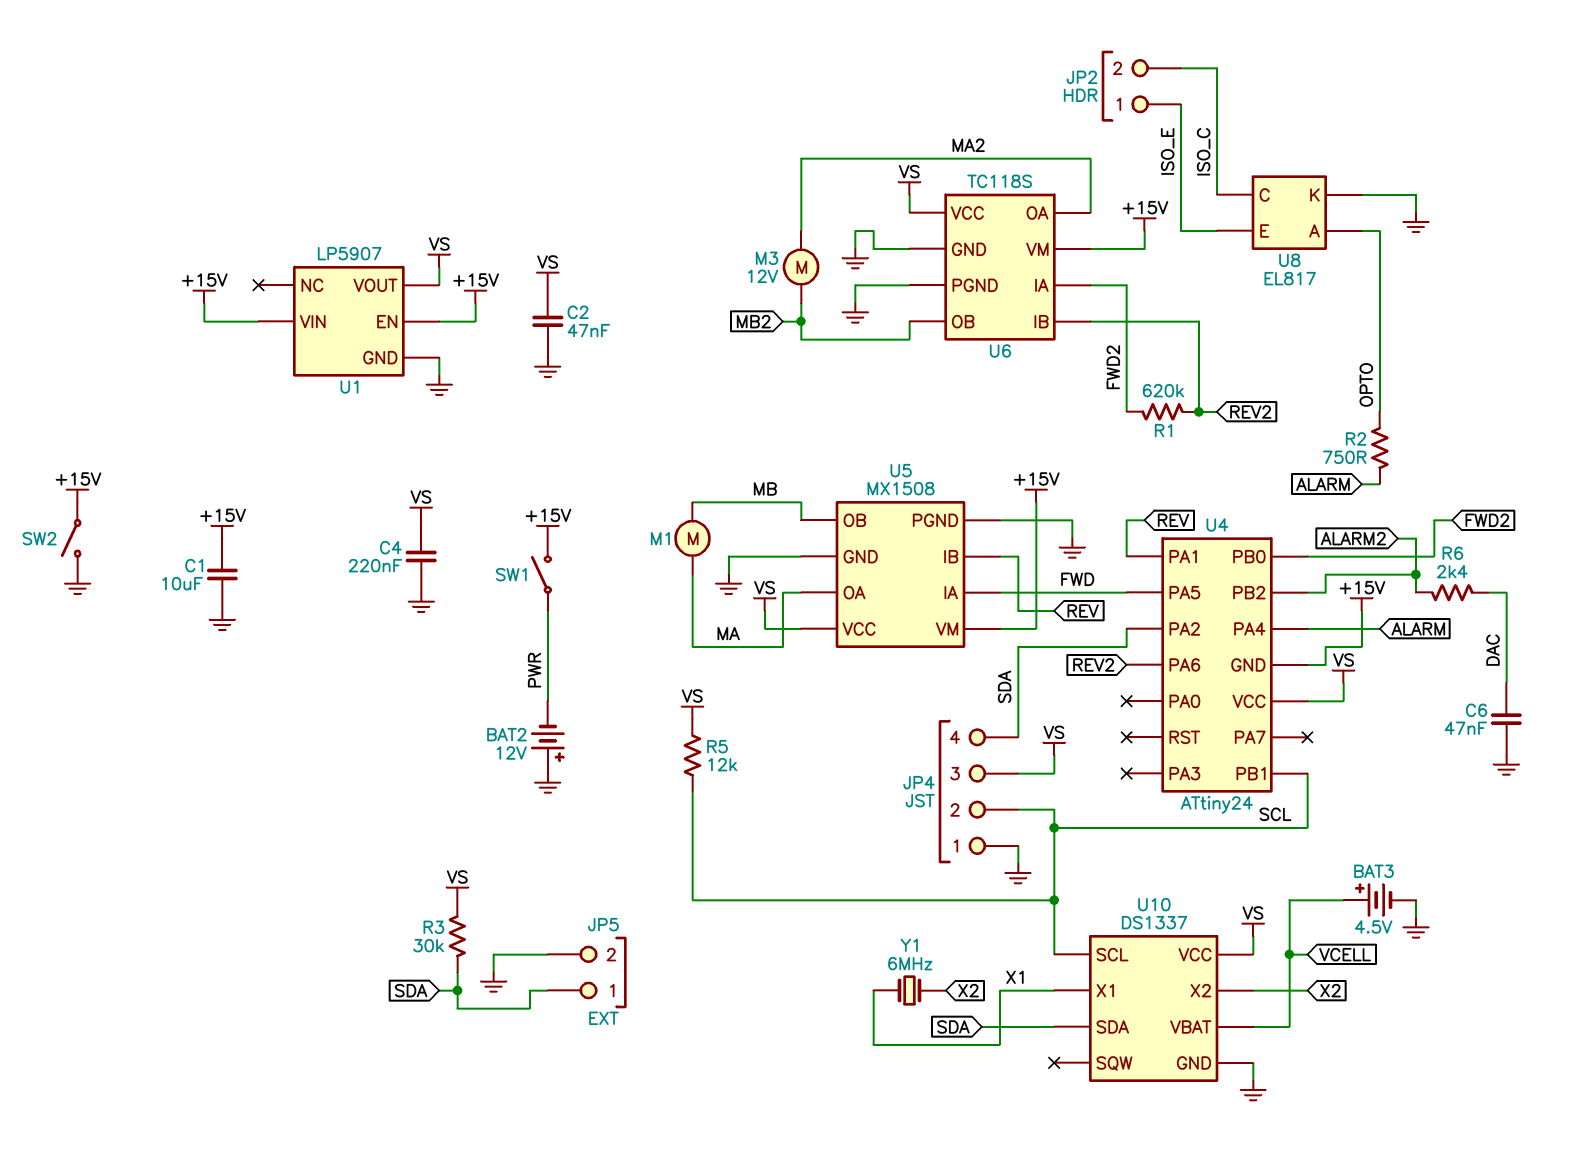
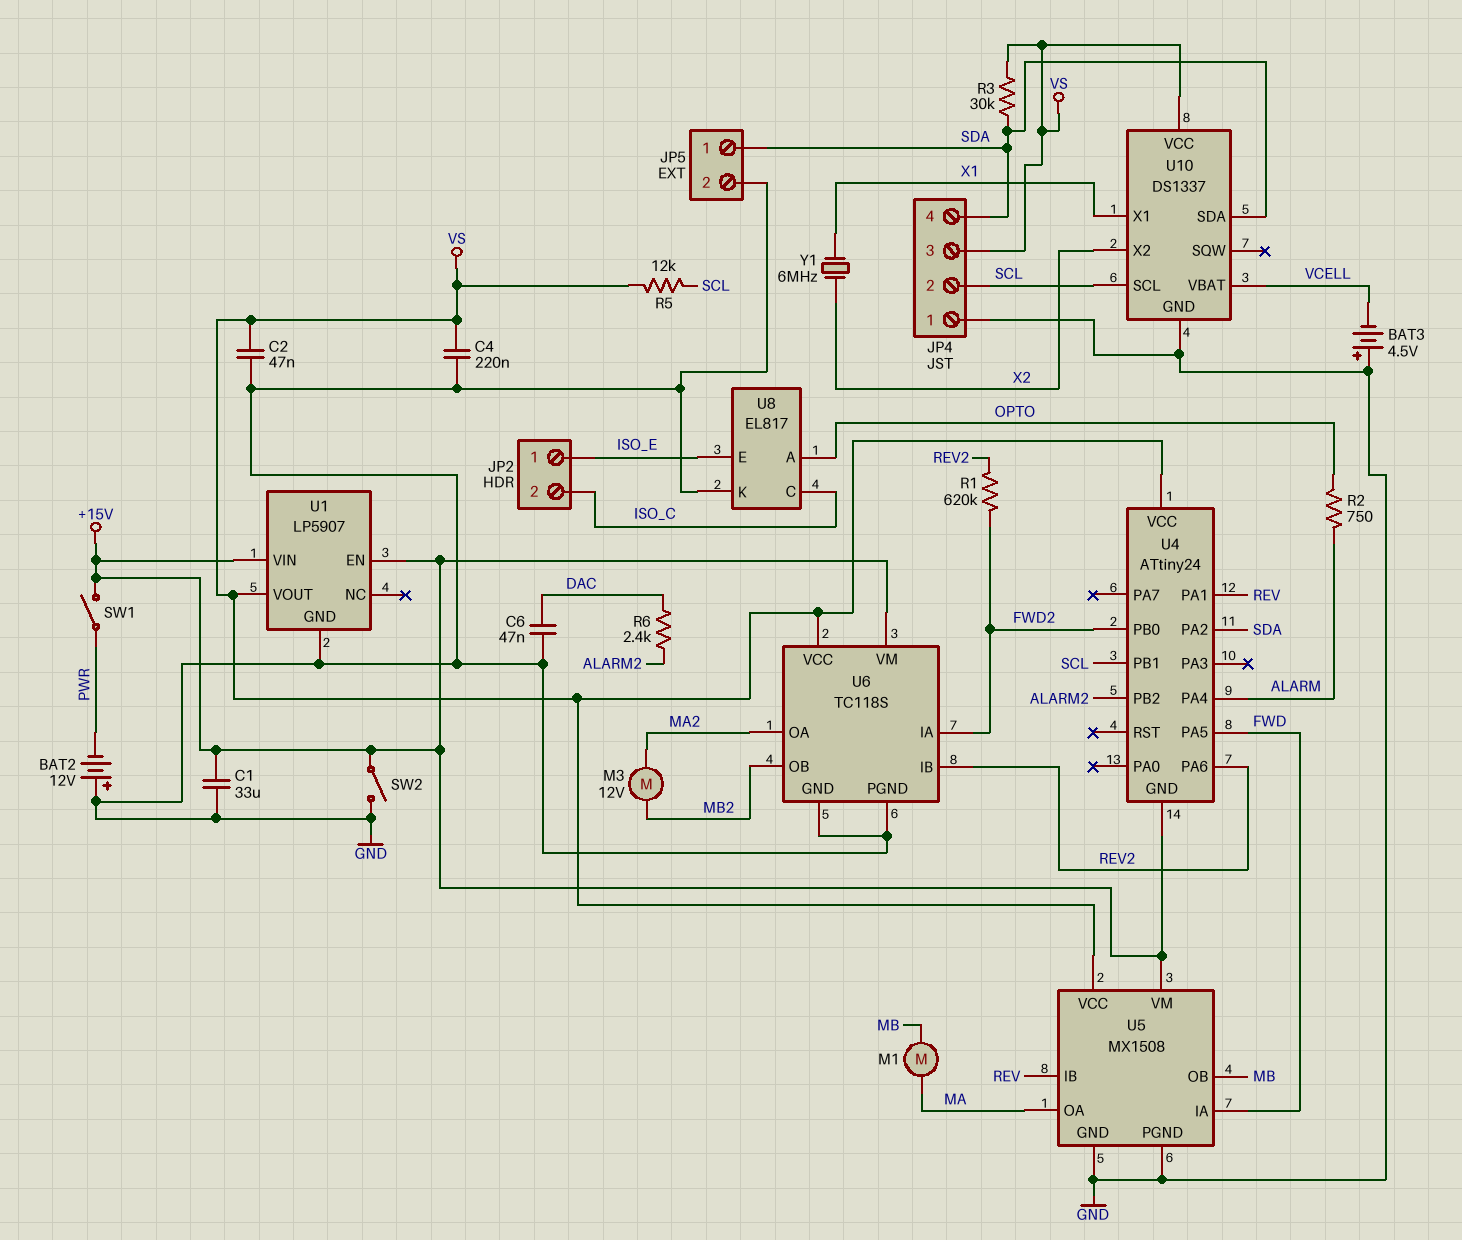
BAT3: 4.5V (plus VCELL, minus GND) -> 4.5V (plus GND, minus VCELL)
C1: 10uF (+15V, GND) -> 33uF (+15V, GND)

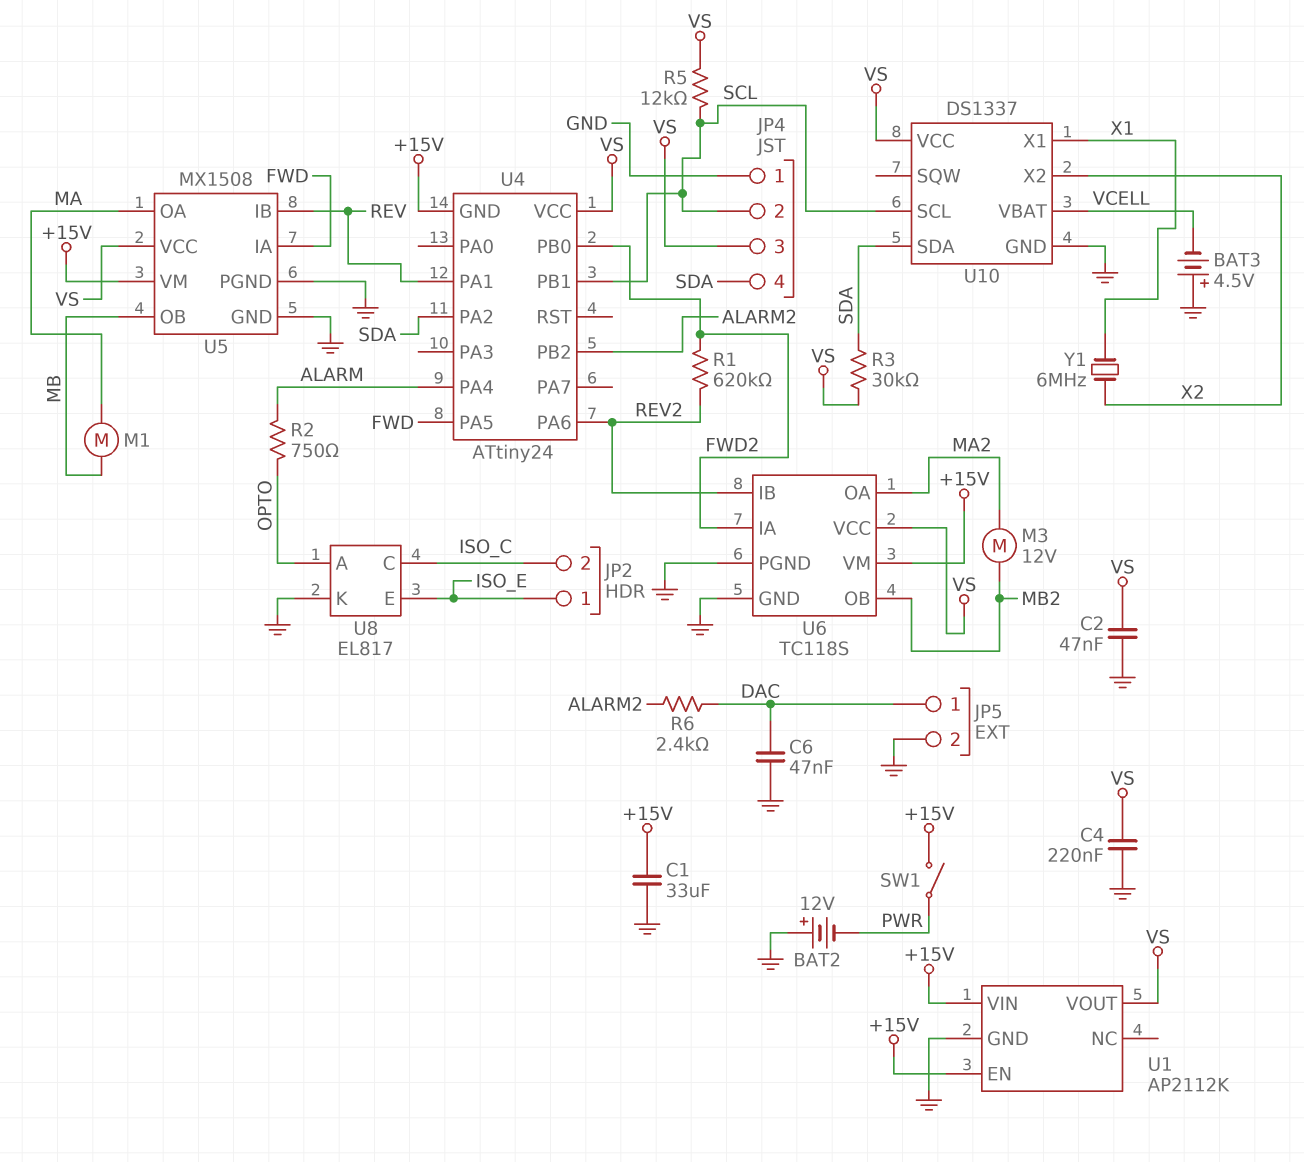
JP5 pin 1: SDA -> DAC
SW2: switch (+15V, GND) -> none
U1: LP5907 -> AP2112K

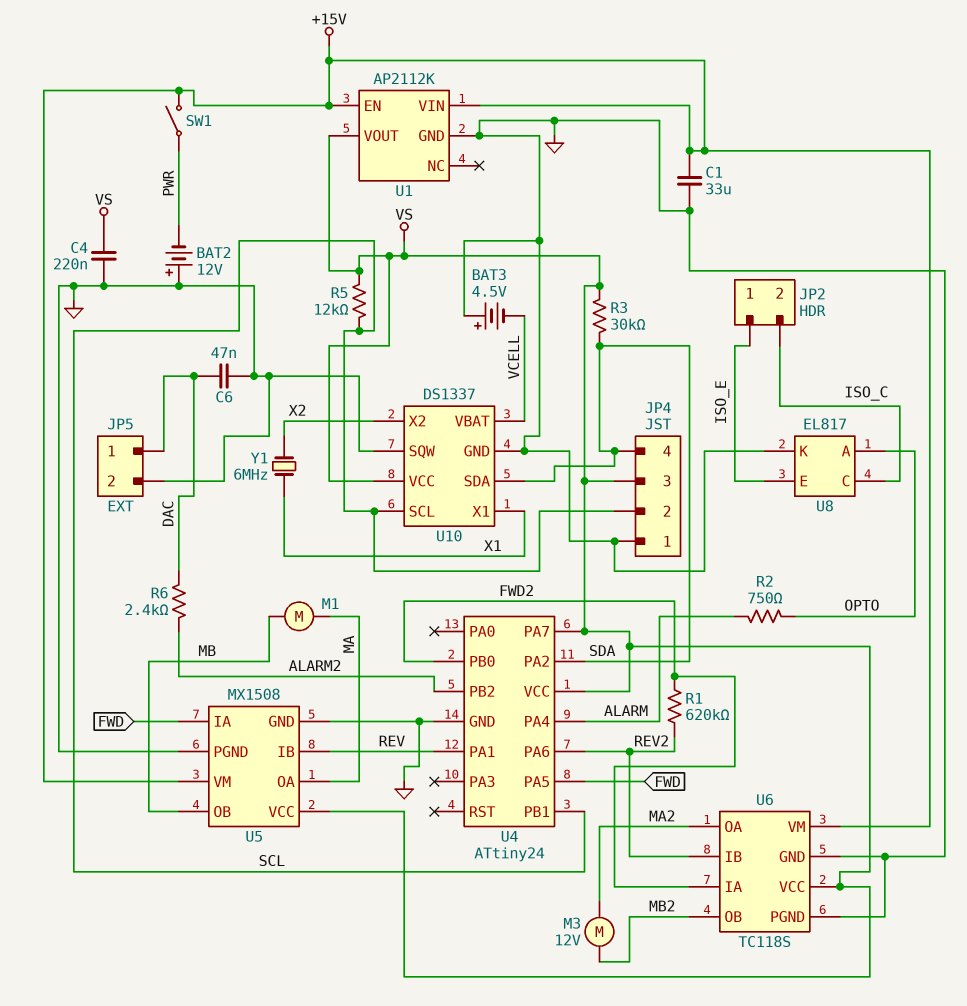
C2: 47nF (GND, VS) -> none
U4 pin GND: +15V -> GND
U4 pin PA7: none -> VS
U10 pin SQW: none -> GND

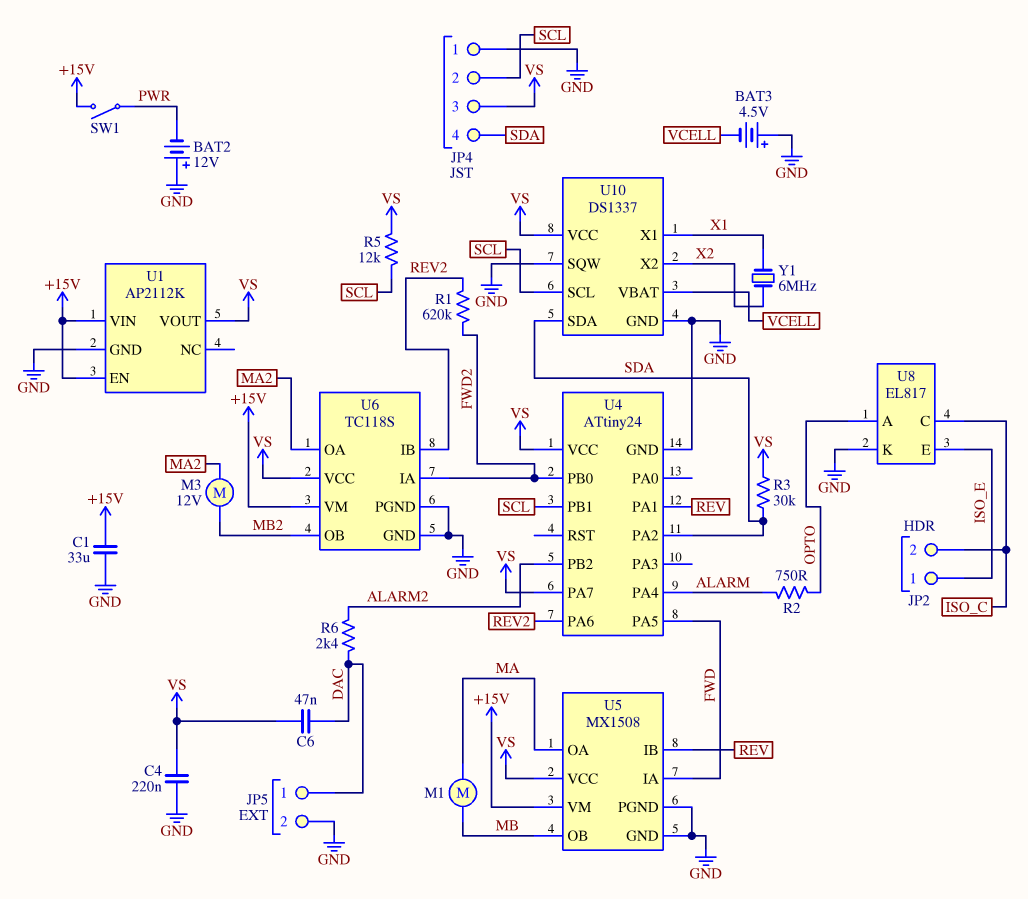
C6: 47nF (DAC, GND) -> 47nF (DAC, VS)

